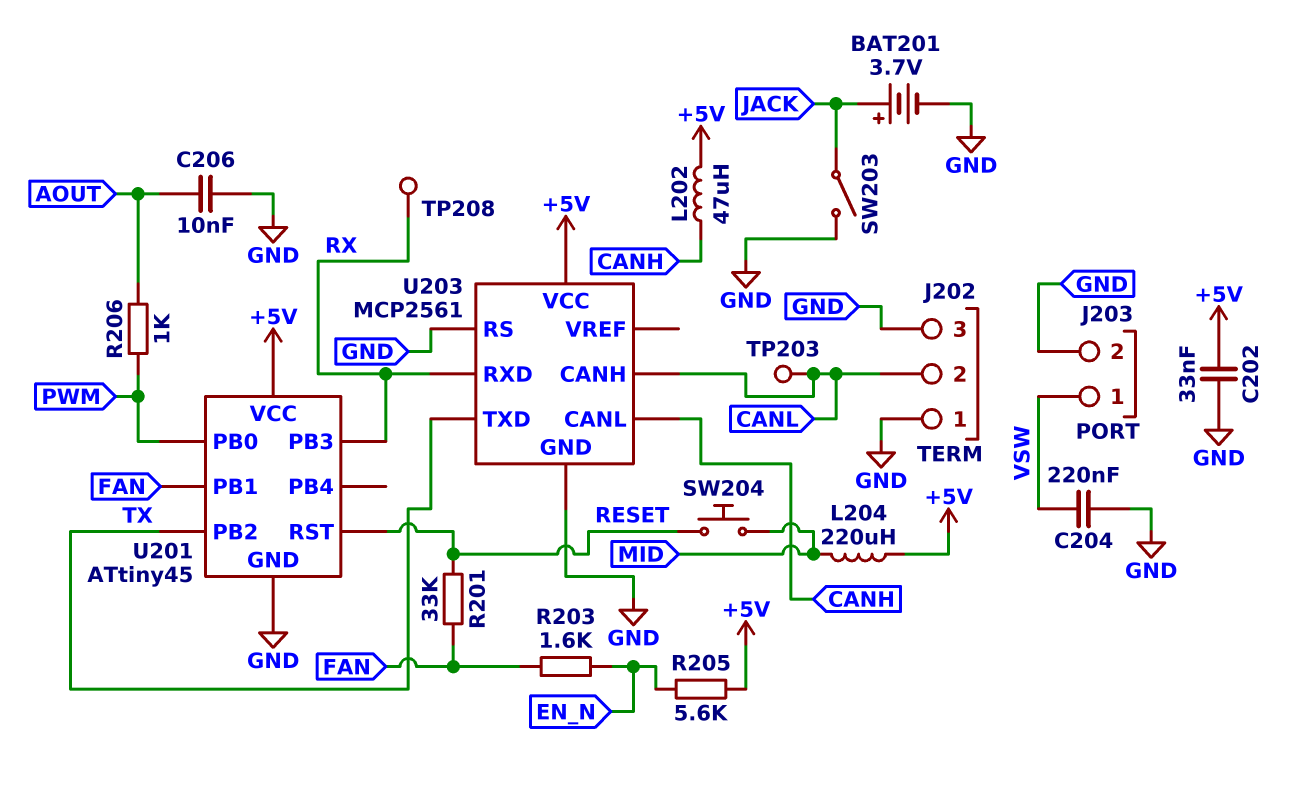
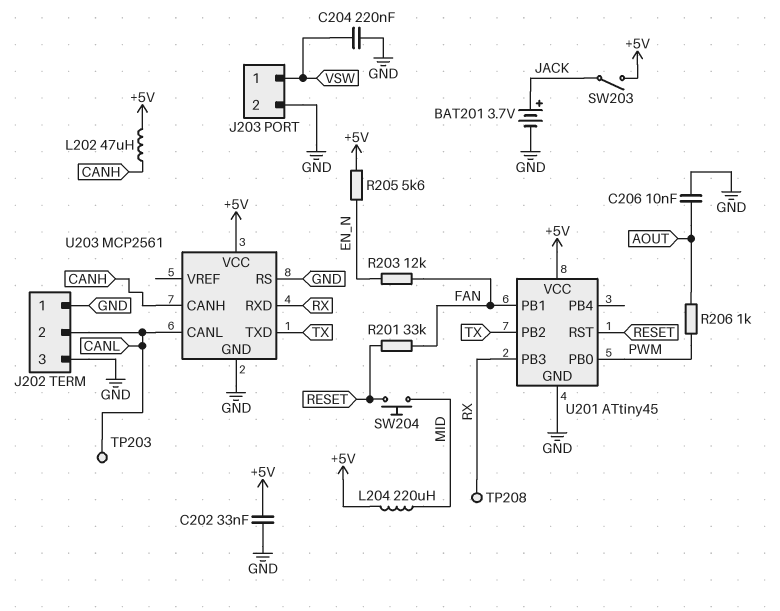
R203: 1.6k (EN_N, FAN) -> 12k (EN_N, FAN)
SW203: switch (GND, JACK) -> switch (+5V, JACK)
U203 pin CANH: CANL -> CANH
U203 pin CANL: CANH -> CANL

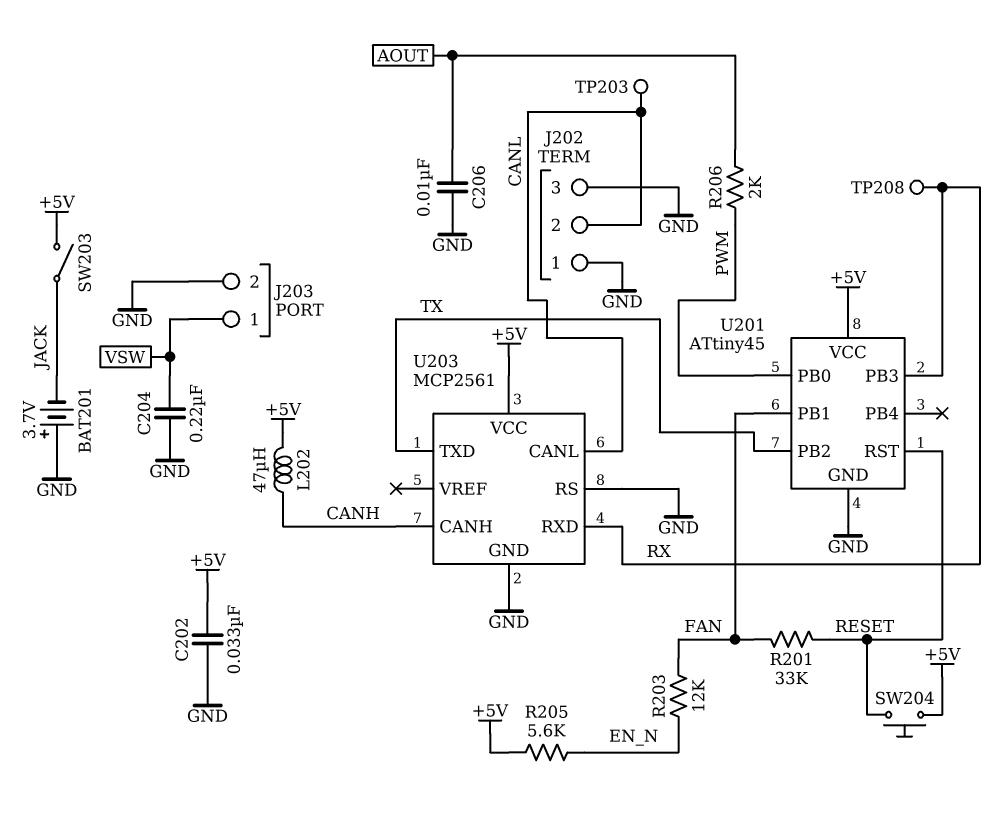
BAT201: 3.7V (plus JACK, minus GND) -> 3.7V (plus GND, minus JACK)
L204: 220uH (+5V, MID) -> none
R206: 1k (AOUT, PWM) -> 2k (AOUT, PWM)
SW204: button (MID, RESET) -> button (+5V, RESET)

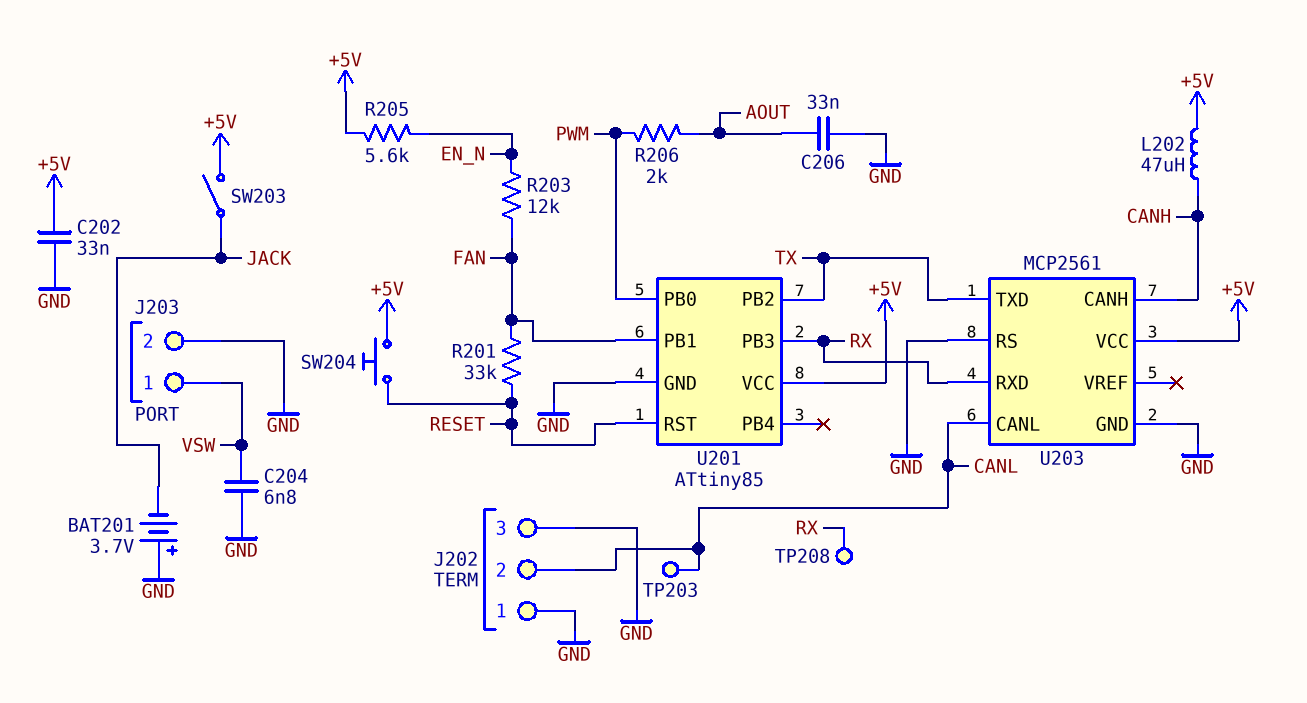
C204: 220nF (GND, VSW) -> 6.8nF (GND, VSW)
C206: 10nF (AOUT, GND) -> 33nF (AOUT, GND)
U201: ATtiny45 -> ATtiny85

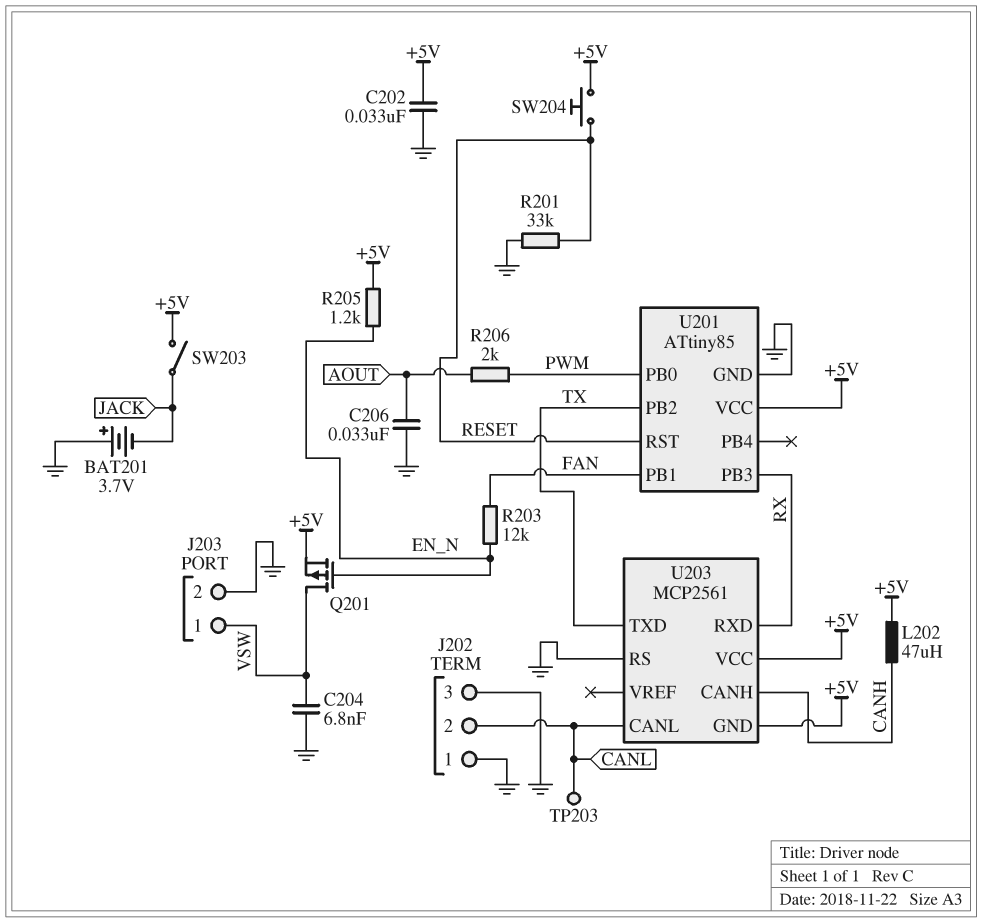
Q201: none -> PMOS (G EN_N, D VSW, S +5V)
R201: 33k (FAN, RESET) -> 33k (GND, RESET)
R205: 5.6k (+5V, EN_N) -> 1.2k (+5V, EN_N)
TP208: test point (RX) -> none
U203 pin GND: GND -> +5V

